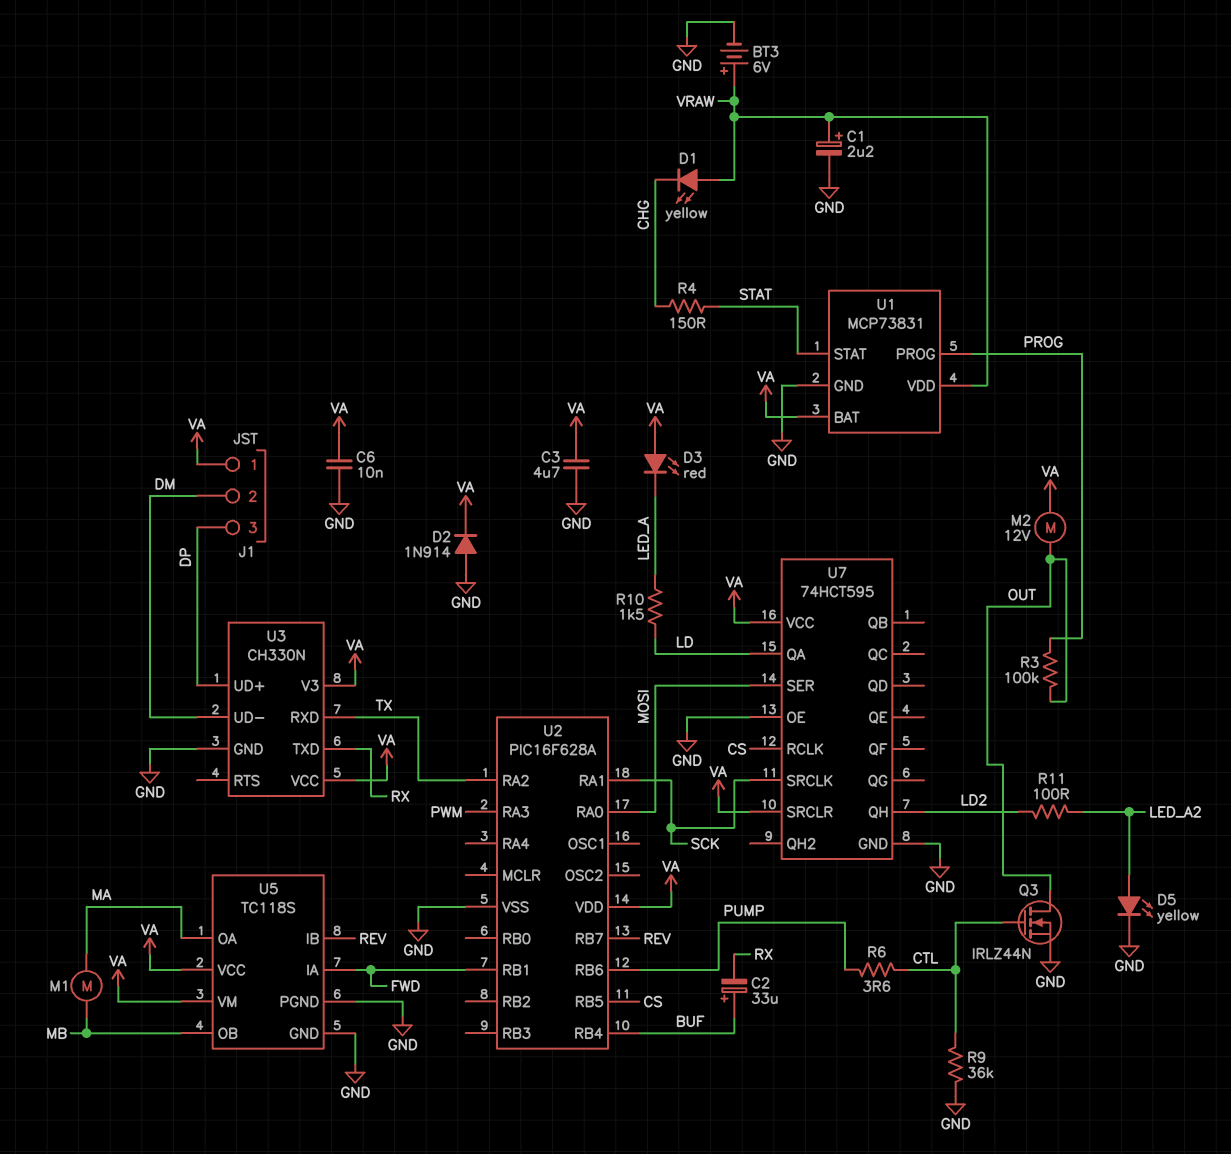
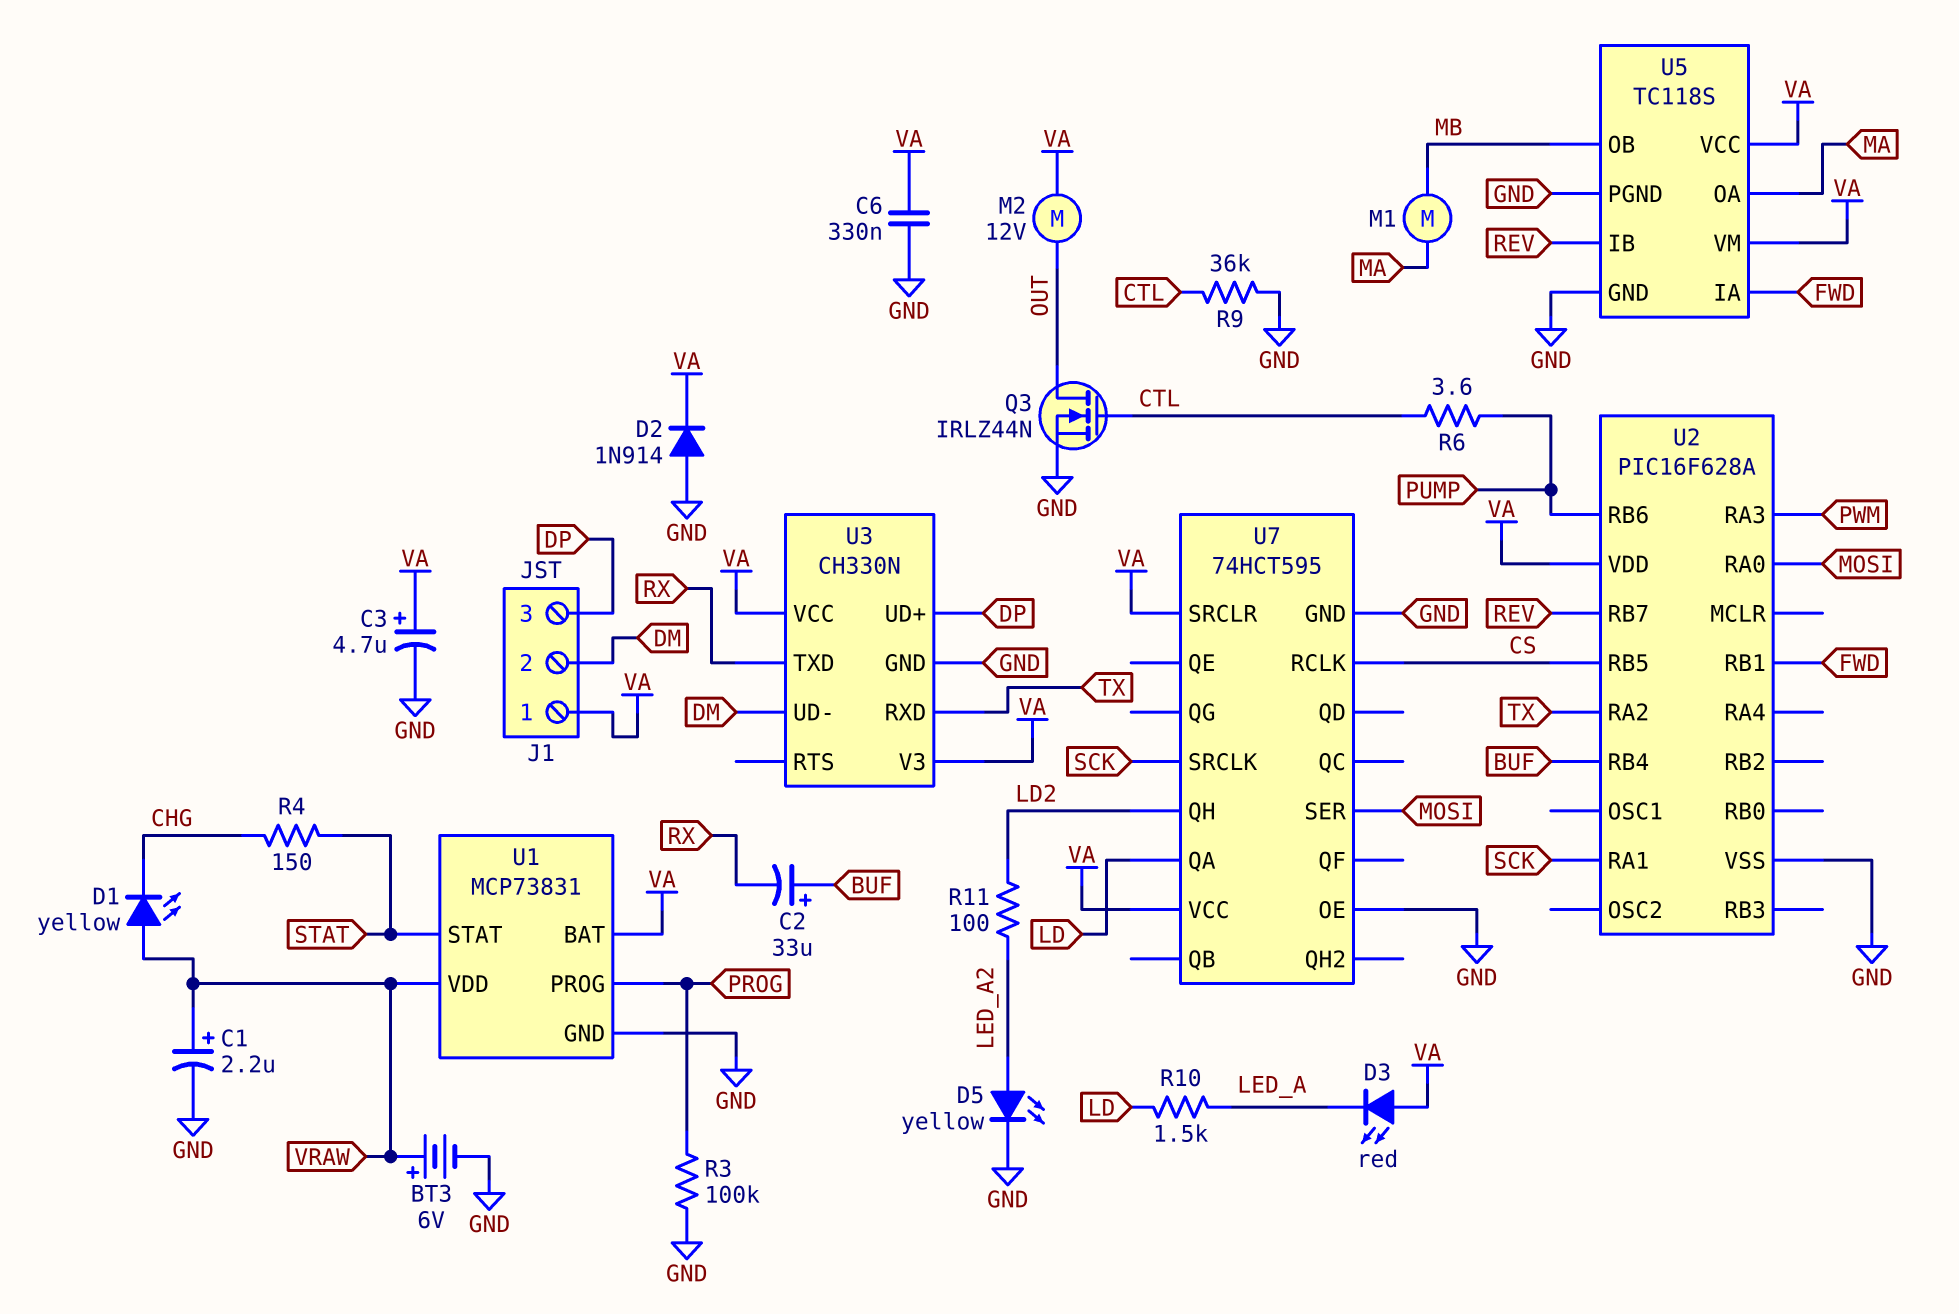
C3: 4.7uF (GND, VA) -> 4.7uF (plus VA, minus GND)
C6: 10nF (GND, VA) -> 330nF (GND, VA)
R3: 100k (OUT, PROG) -> 100k (GND, PROG)

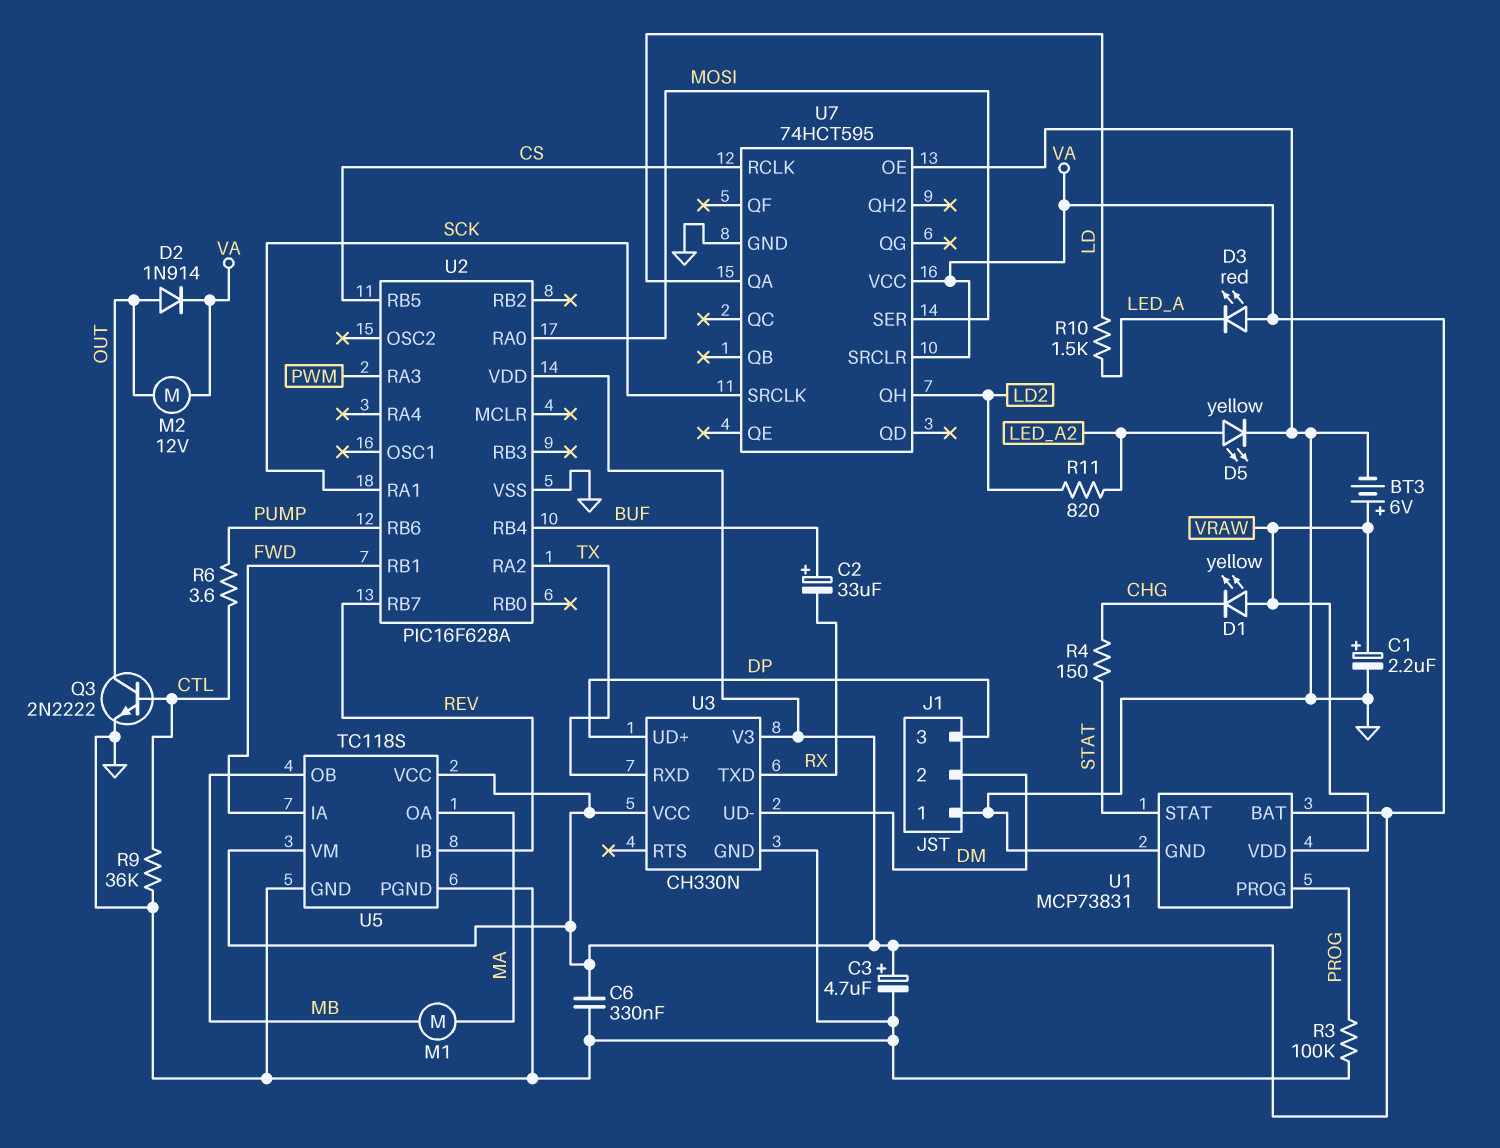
D2: diode 1N914 (A GND, K VA) -> diode 1N914 (A OUT, K VA)
J1 pin 1: VA -> GND
Q3: NMOS IRLZ44N (G CTL, D OUT, S GND) -> NPN 2N2222 (B CTL, C OUT, E GND)
R11: 100 (LD2, LED_A2) -> 820 (LD2, LED_A2)

